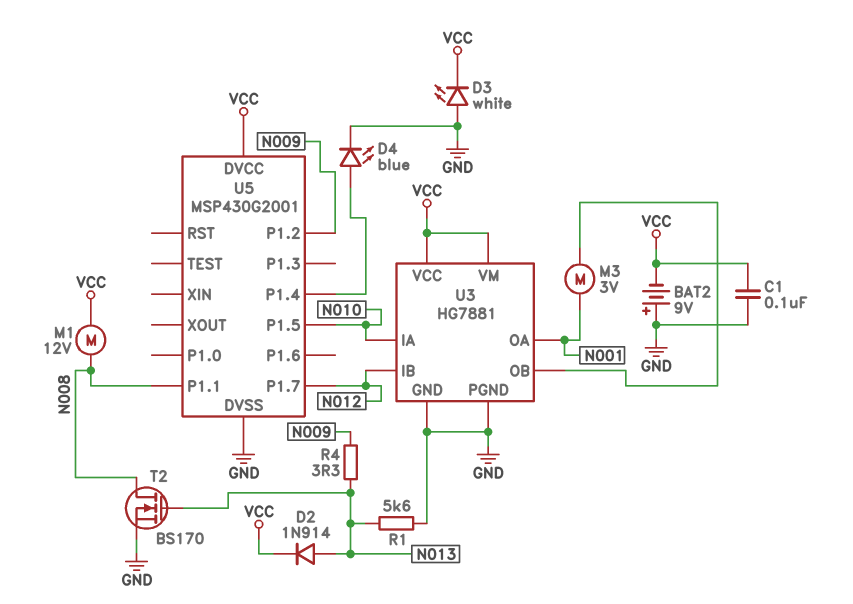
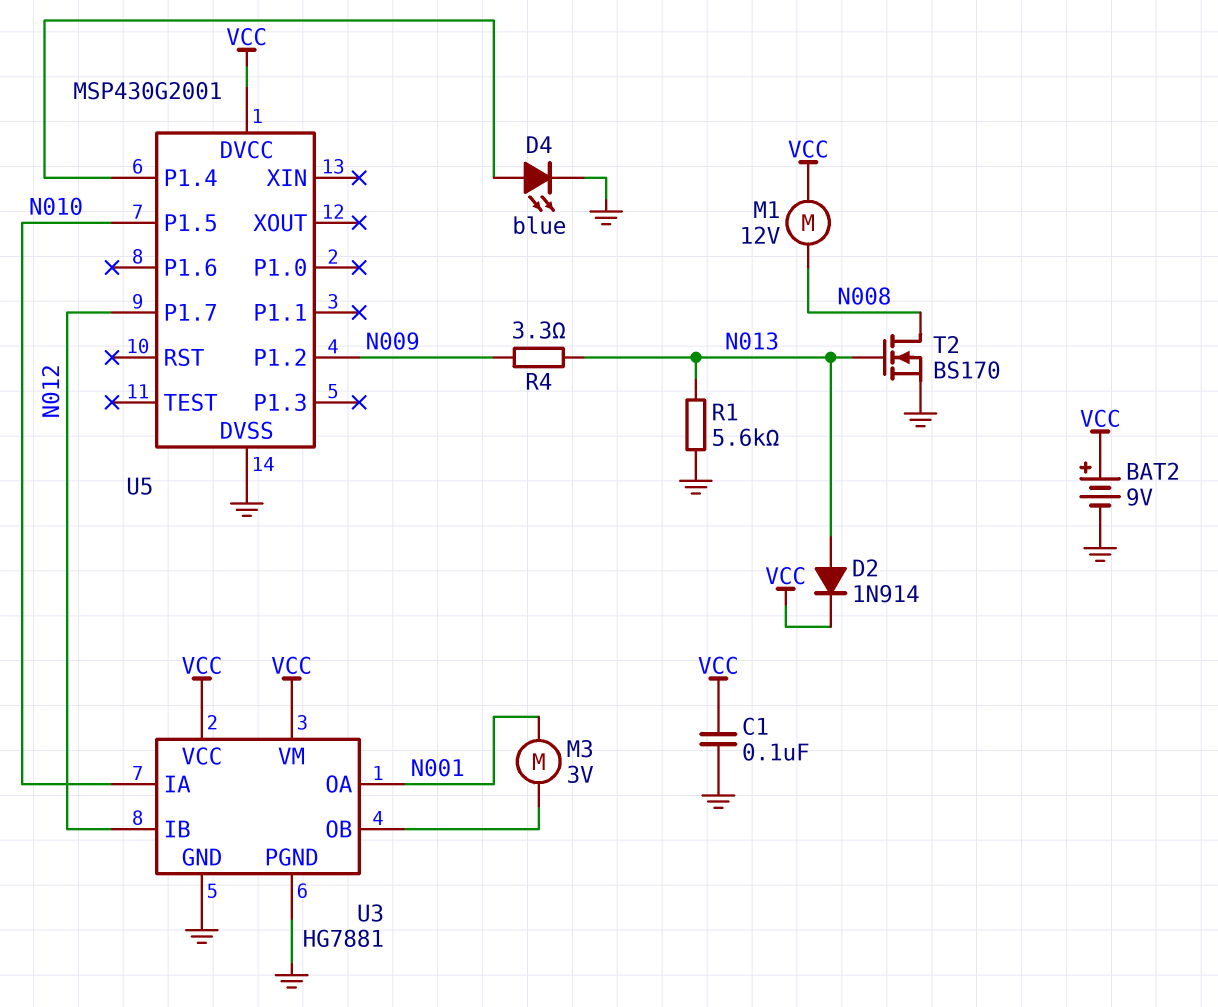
BAT2: 9V (plus GND, minus VCC) -> 9V (plus VCC, minus GND)
D3: LED white (A GND, K VCC) -> none
U5 pin P1.1: N008 -> none

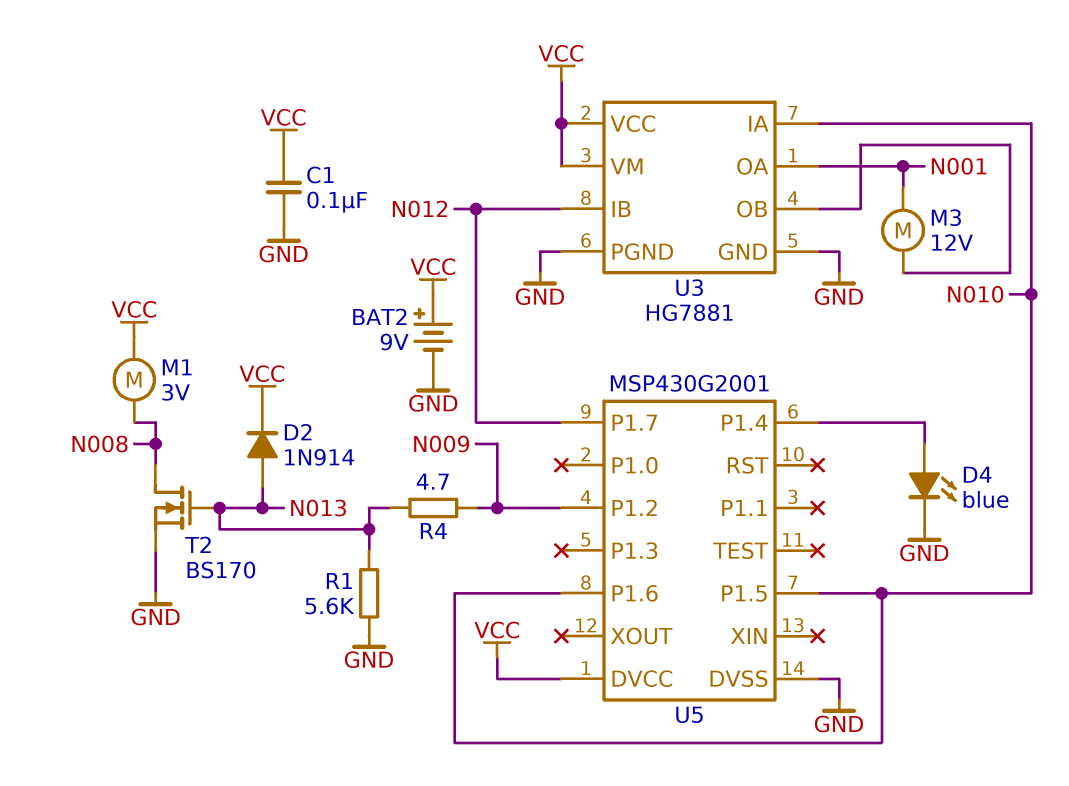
M1: motor 12V (N008, VCC) -> motor 3V (N008, VCC)
M3: motor 3V (N001, U3/OB) -> motor 12V (N001, U3/OB)
R4: 3.3 (N009, N013) -> 4.7 (N009, N013)
U5 pin P1.6: none -> N010

